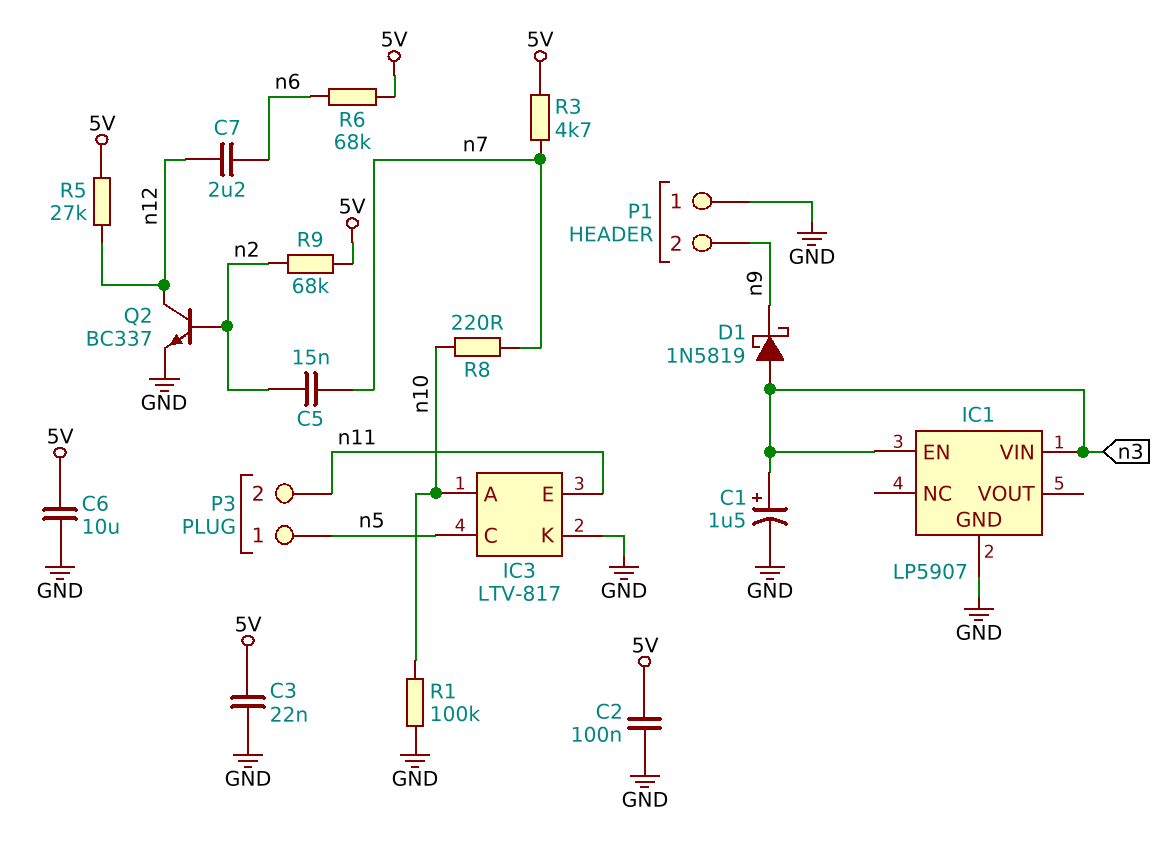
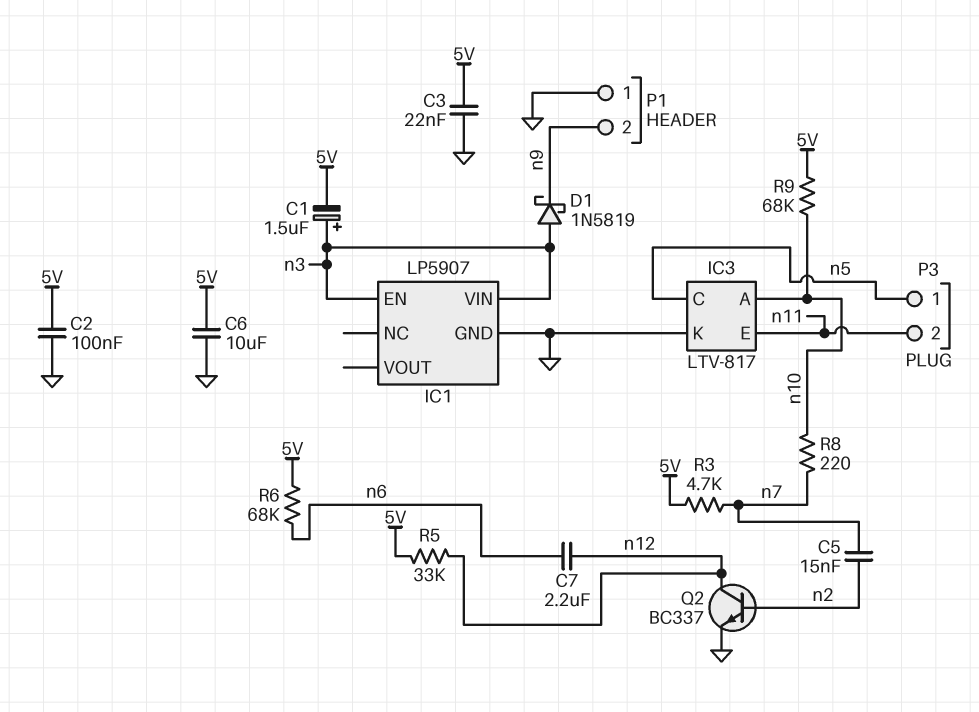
C1: 1.5uF (plus n3, minus GND) -> 1.5uF (plus n3, minus 5V)
R1: 100k (GND, n10) -> none
R5: 27k (5V, n12) -> 33k (5V, n12)
R9: 68k (5V, n2) -> 68k (5V, n10)

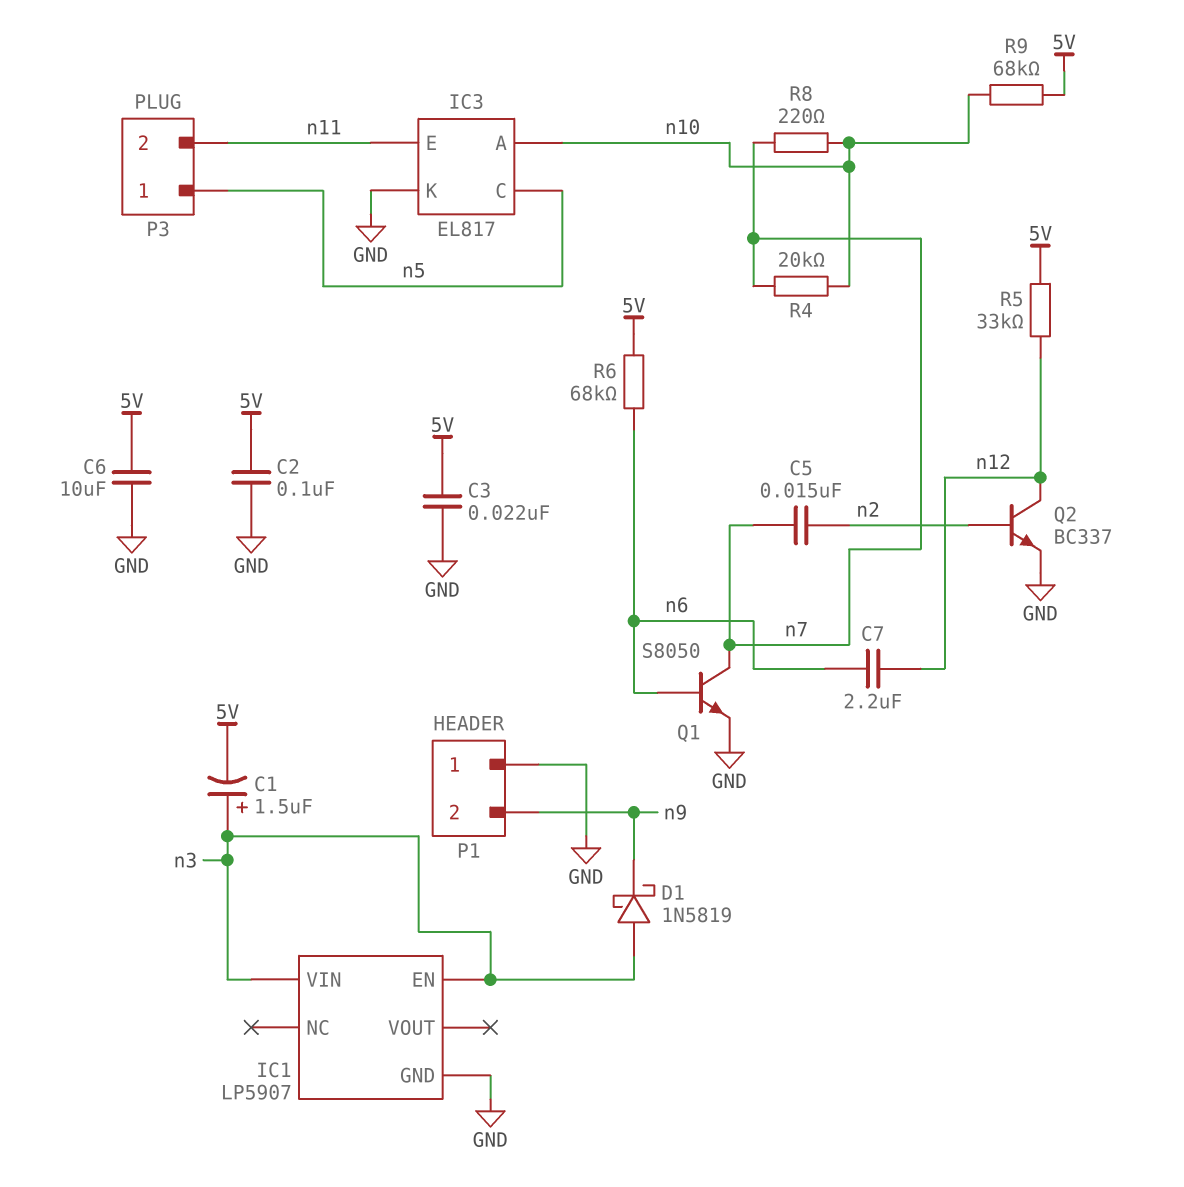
IC3: LTV-817 -> EL817
Q1: none -> NPN S8050 (B n6, C n7, E GND)
R3: 4.7k (5V, n7) -> none
R4: none -> 20k (n7, n10)

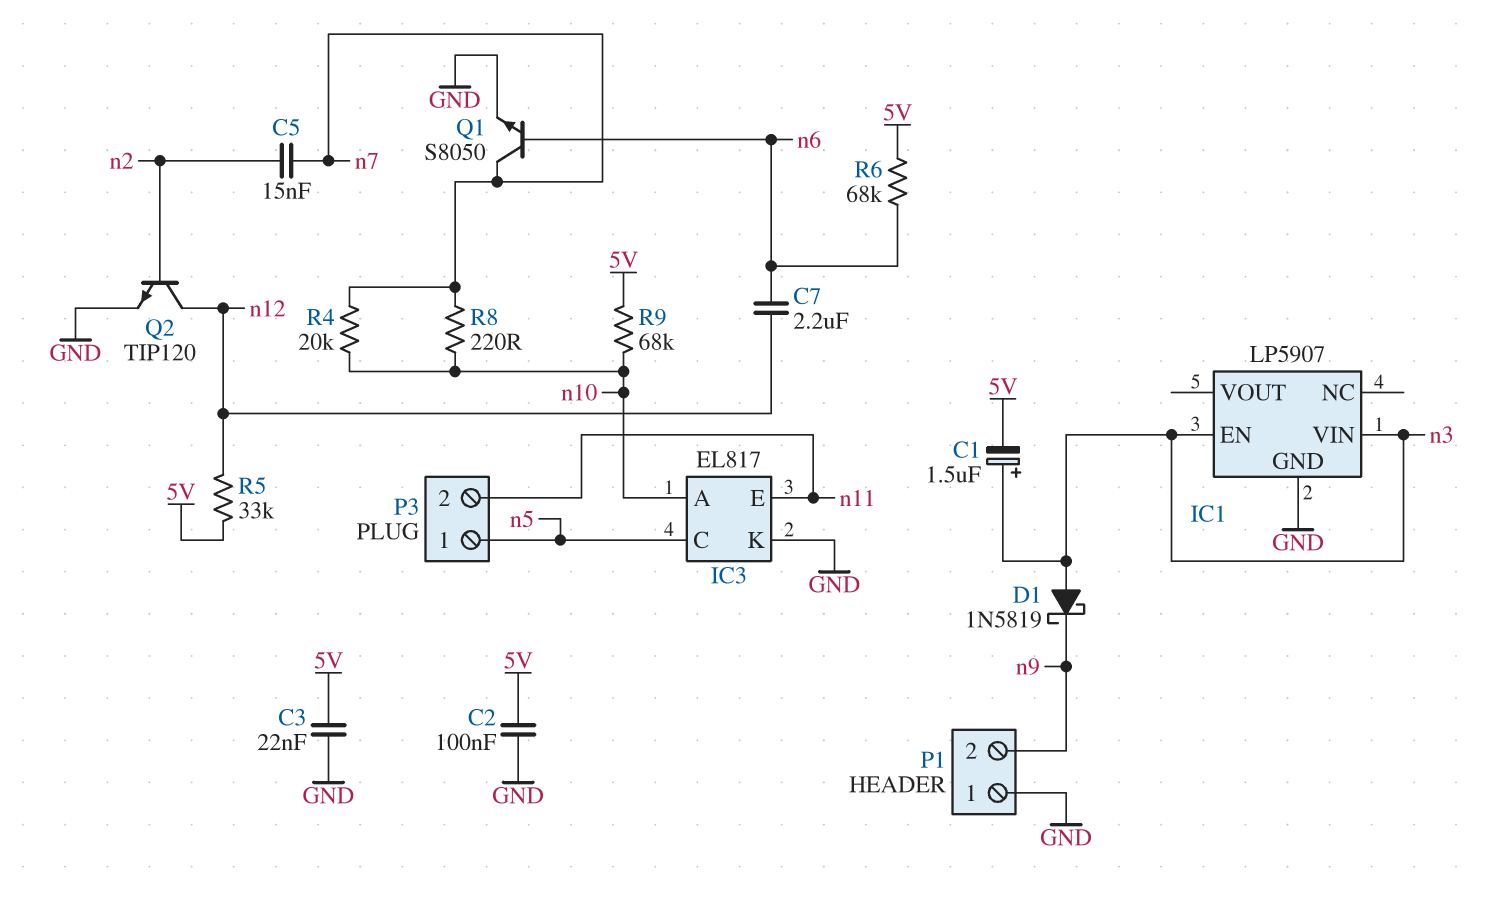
C6: 10uF (5V, GND) -> none
Q2: NPN BC337 (B n2, C n12, E GND) -> NPN TIP120 (B n2, C n12, E GND)

